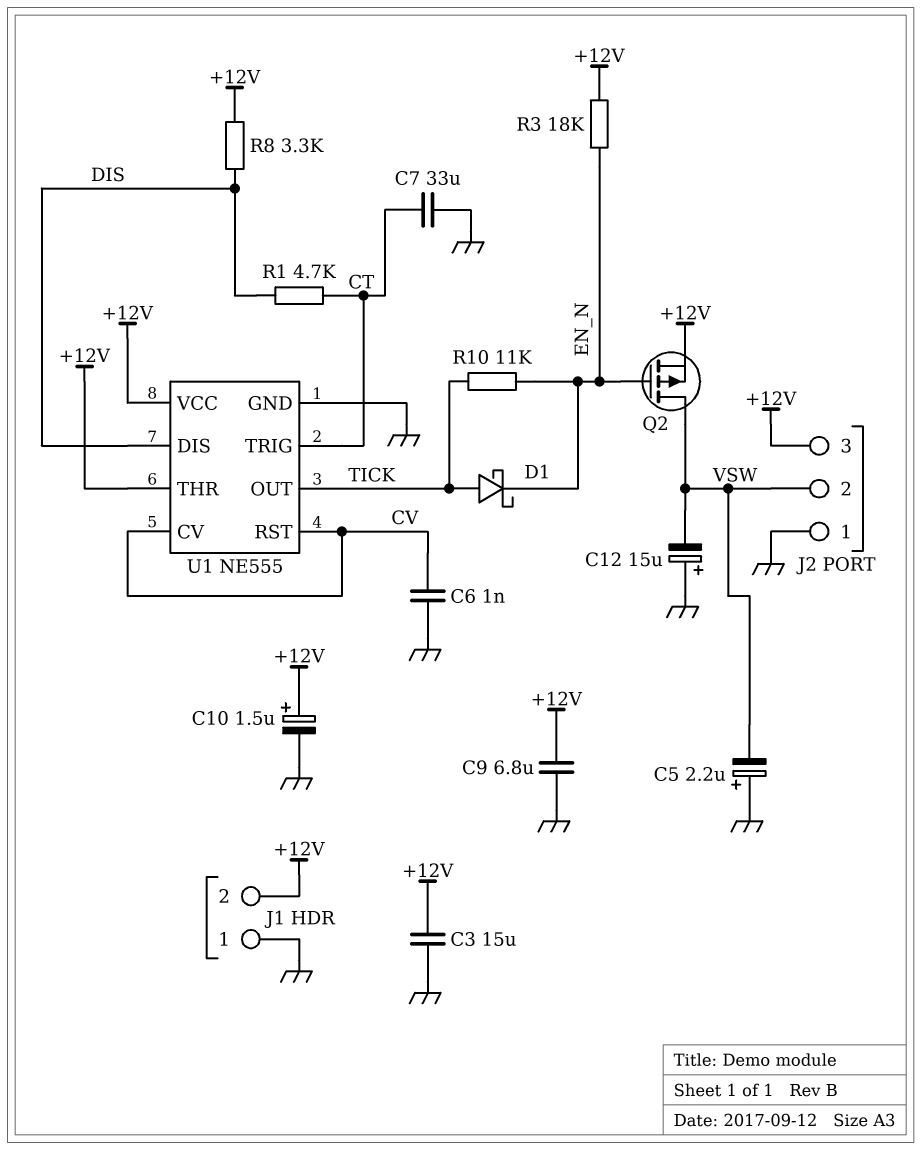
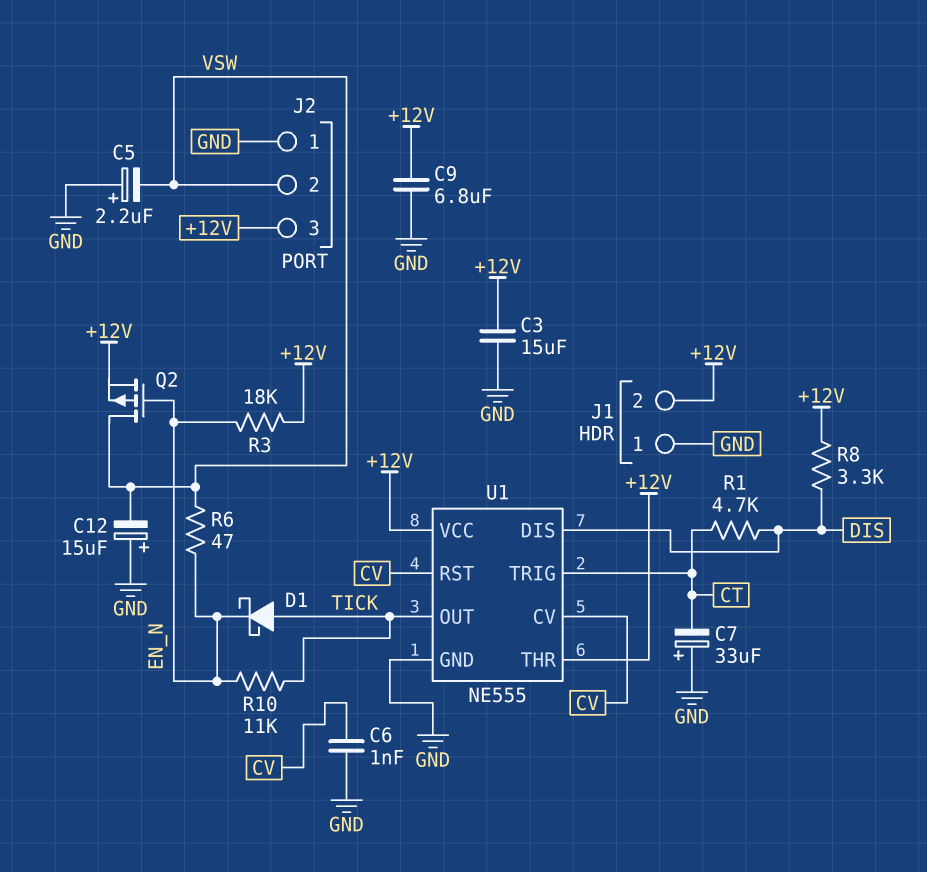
C7: 33uF (CT, GND) -> 33uF (plus GND, minus CT)
C10: 1.5uF (plus +12V, minus GND) -> none
R6: none -> 47 (EN_N, VSW)

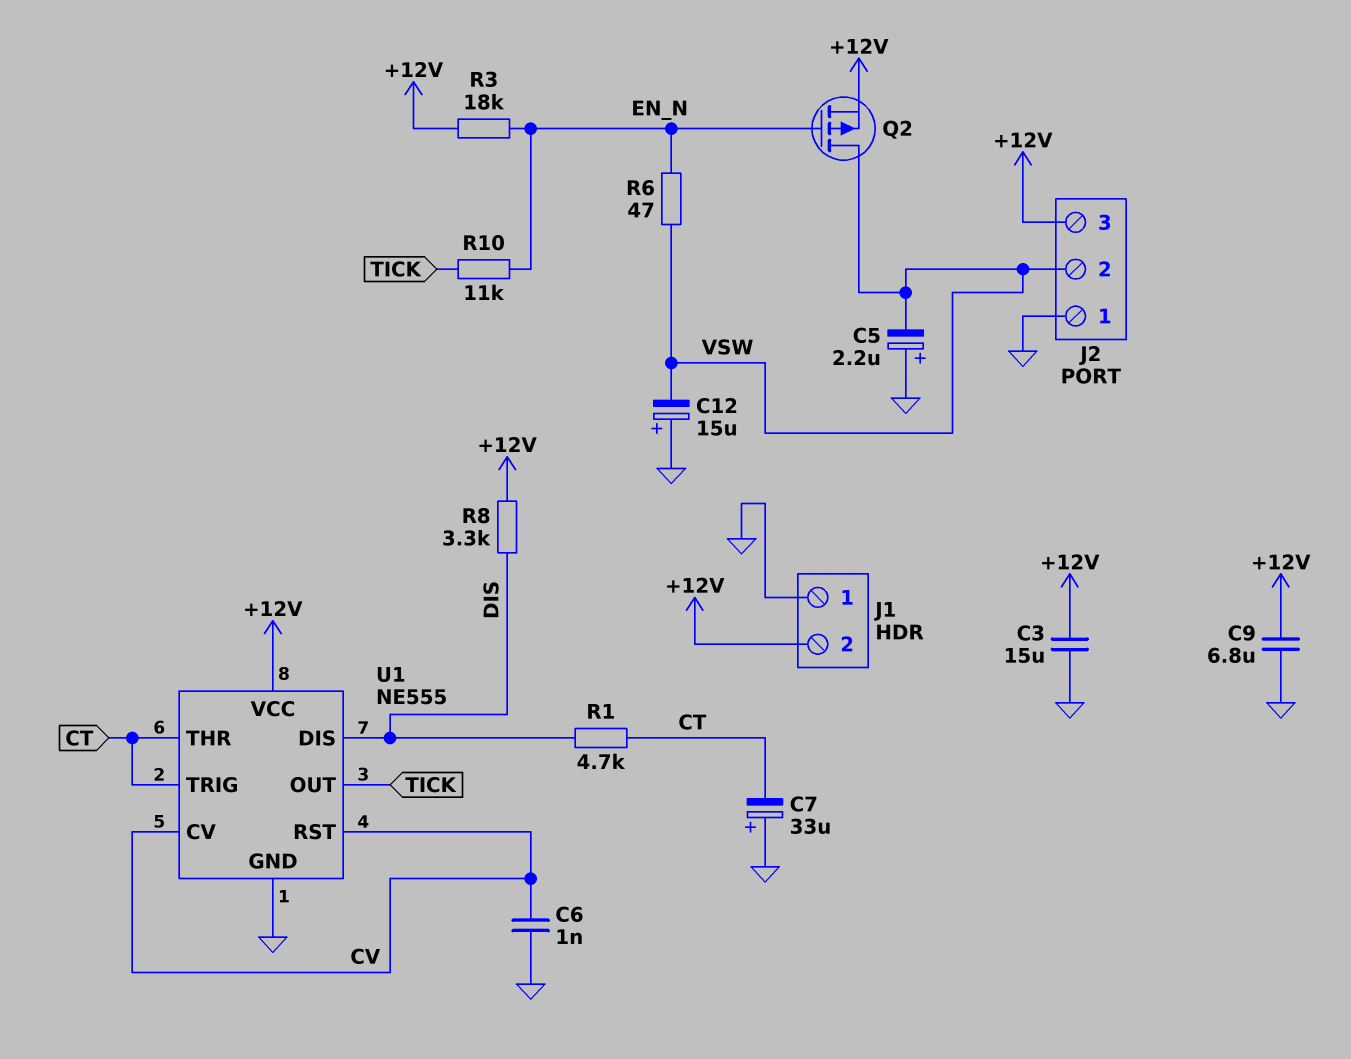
D1: schottky (A TICK, K EN_N) -> none
U1 pin THR: +12V -> CT

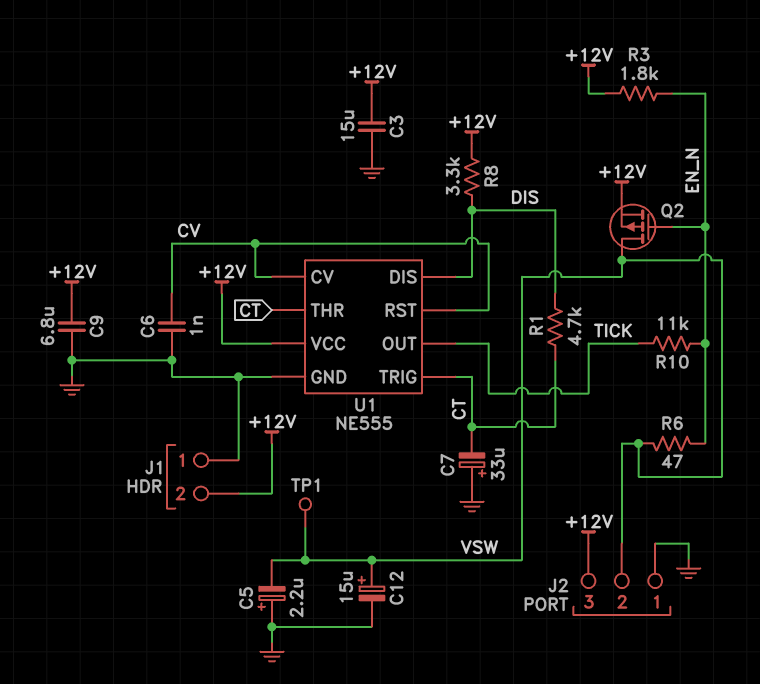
C12: 15uF (plus GND, minus VSW) -> 15uF (plus VSW, minus GND)
R3: 18k (+12V, EN_N) -> 1.8k (+12V, EN_N)
TP1: none -> test point (VSW)

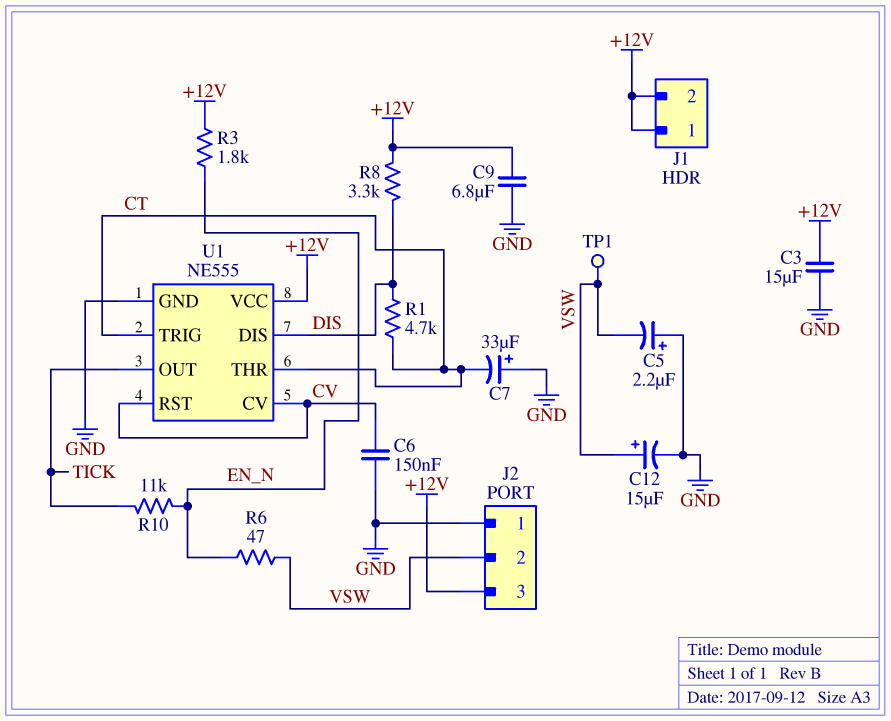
C6: 1nF (CV, GND) -> 150nF (CV, GND)
J1 pin 1: GND -> +12V
Q2: PMOS (G EN_N, D VSW, S +12V) -> none

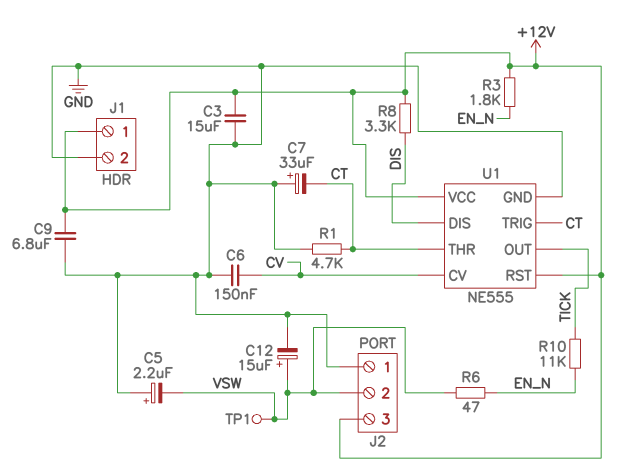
J1 pin 2: +12V -> GND
R1: 4.7k (CT, DIS) -> 4.7k (CT, GND)
U1 pin RST: CV -> +12V

